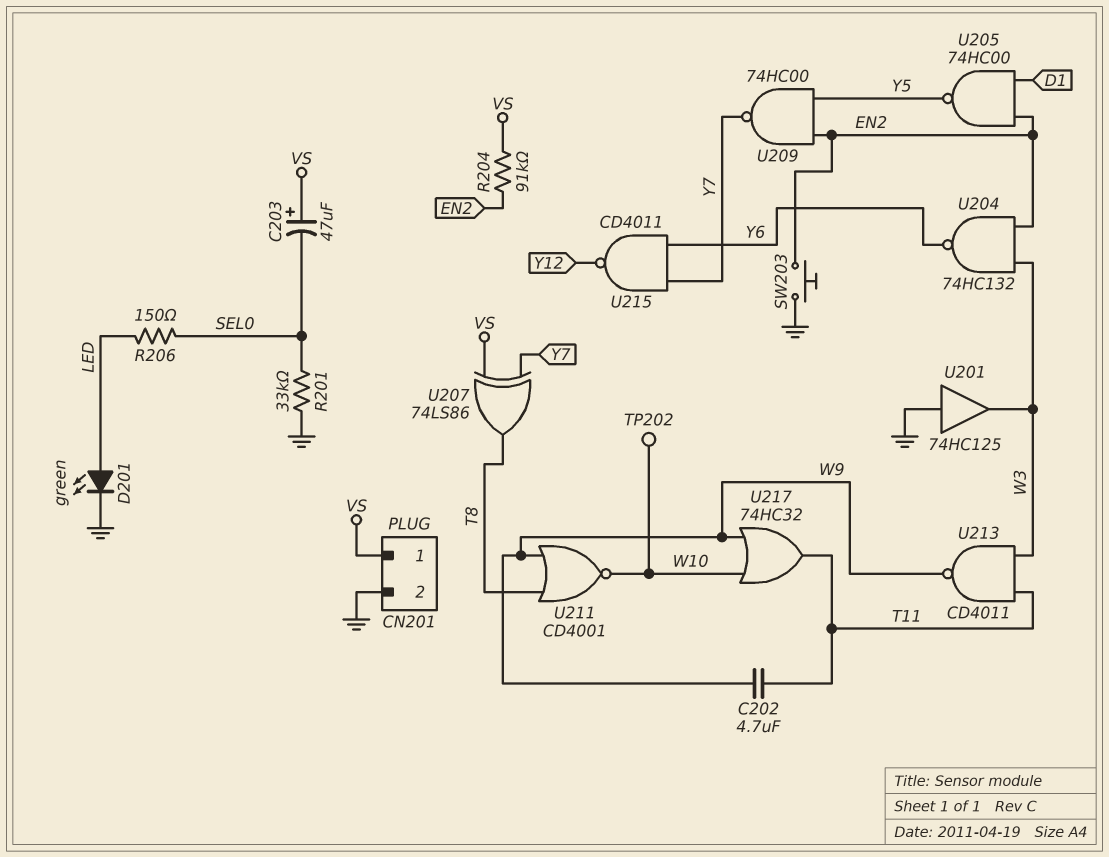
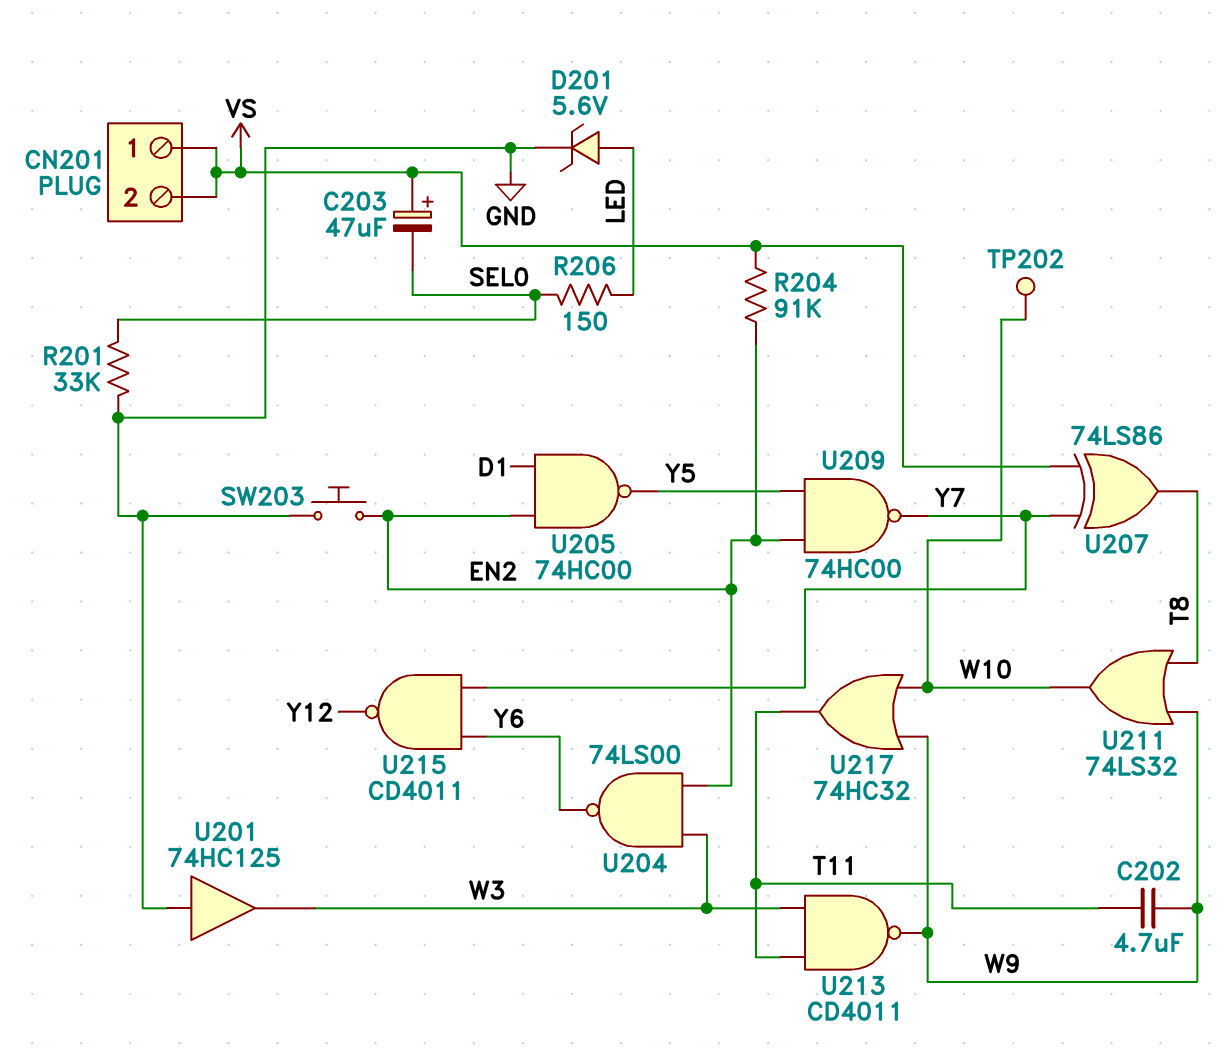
CN201 pin 2: GND -> VS
D201: LED green (A LED, K GND) -> zener 5.6V (A LED, K GND)
U204: NAND 74HC132 (in EN2, in W3, out Y6) -> NAND 74LS00 (in EN2, in W3, out Y6)
U211: NOR CD4001 (in T8, in W9, out W10) -> OR 74LS32 (in T8, in W9, out W10)

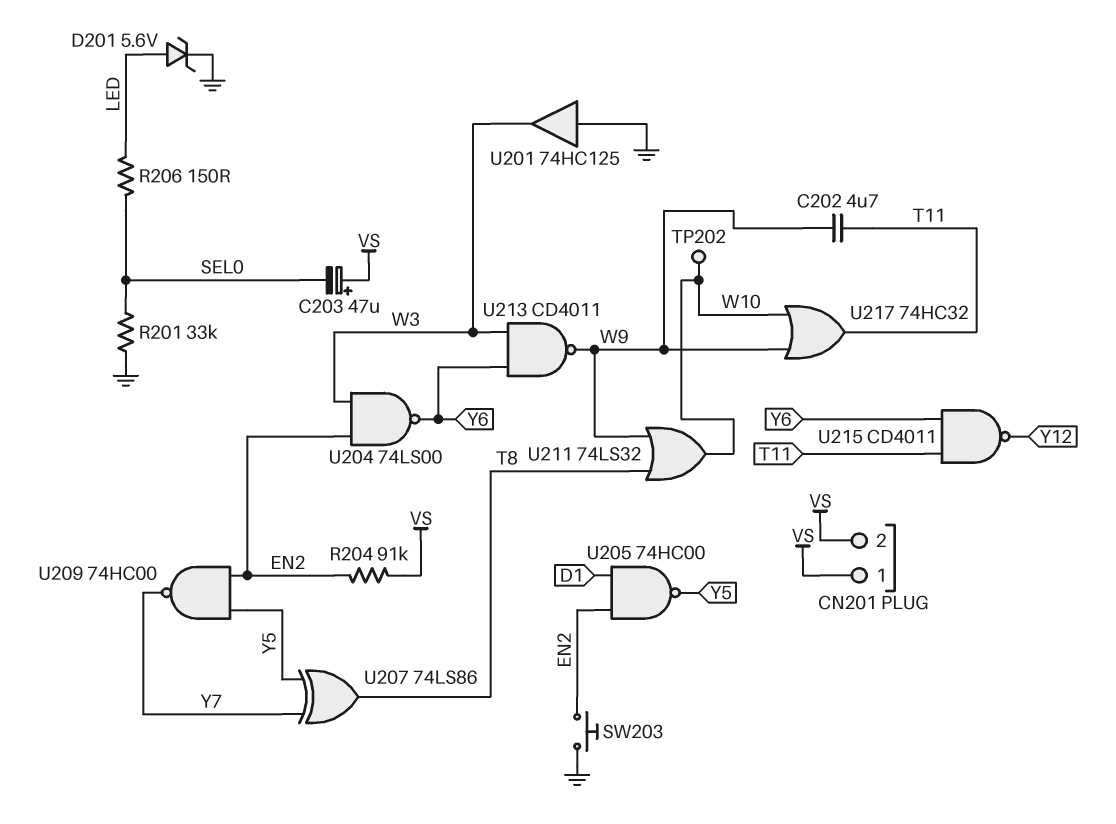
U207: XOR 74LS86 (in VS, in Y7, out T8) -> XOR 74LS86 (in Y5, in Y7, out T8)
U213: NAND CD4011 (in T11, in W3, out W9) -> NAND CD4011 (in W3, in Y6, out W9)
U215: NAND CD4011 (in Y6, in Y7, out Y12) -> NAND CD4011 (in T11, in Y6, out Y12)

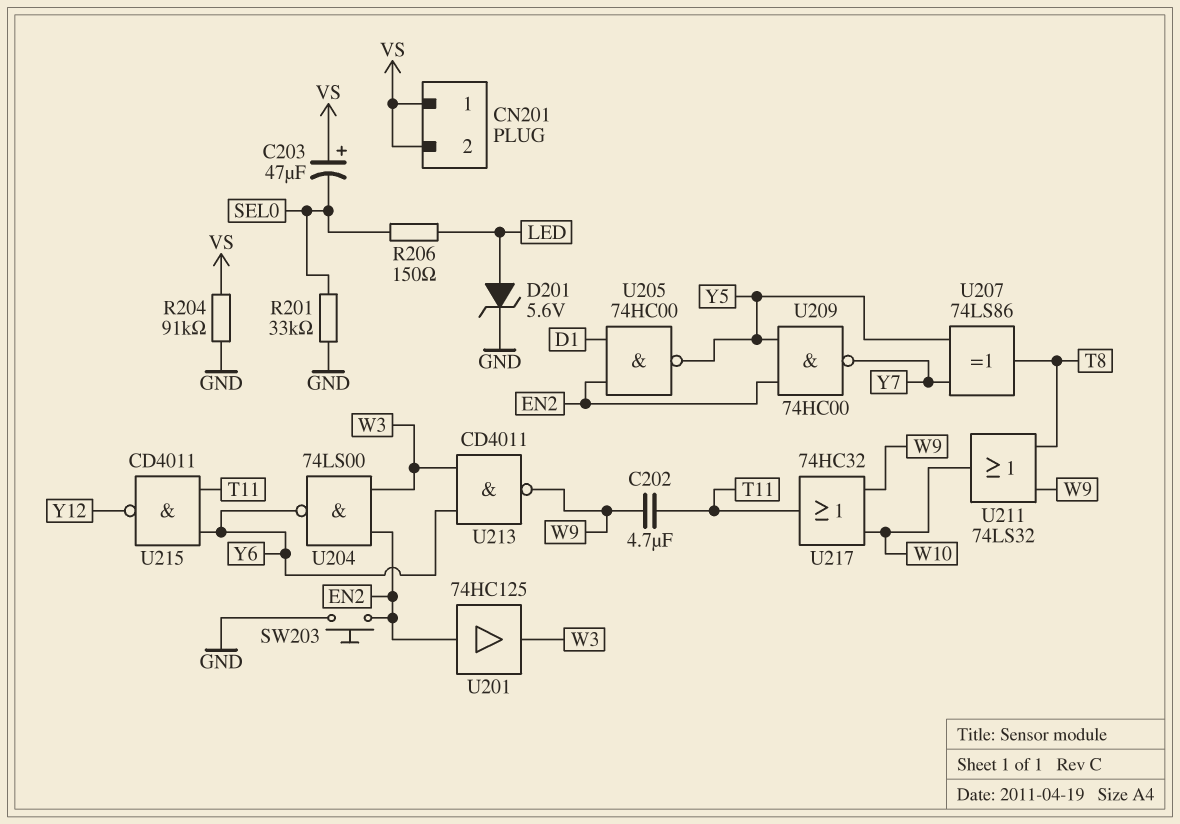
R204: 91k (EN2, VS) -> 91k (GND, VS)
TP202: test point (W10) -> none
U201: buffer 74HC125 (in GND, out W3) -> buffer 74HC125 (in EN2, out W3)

